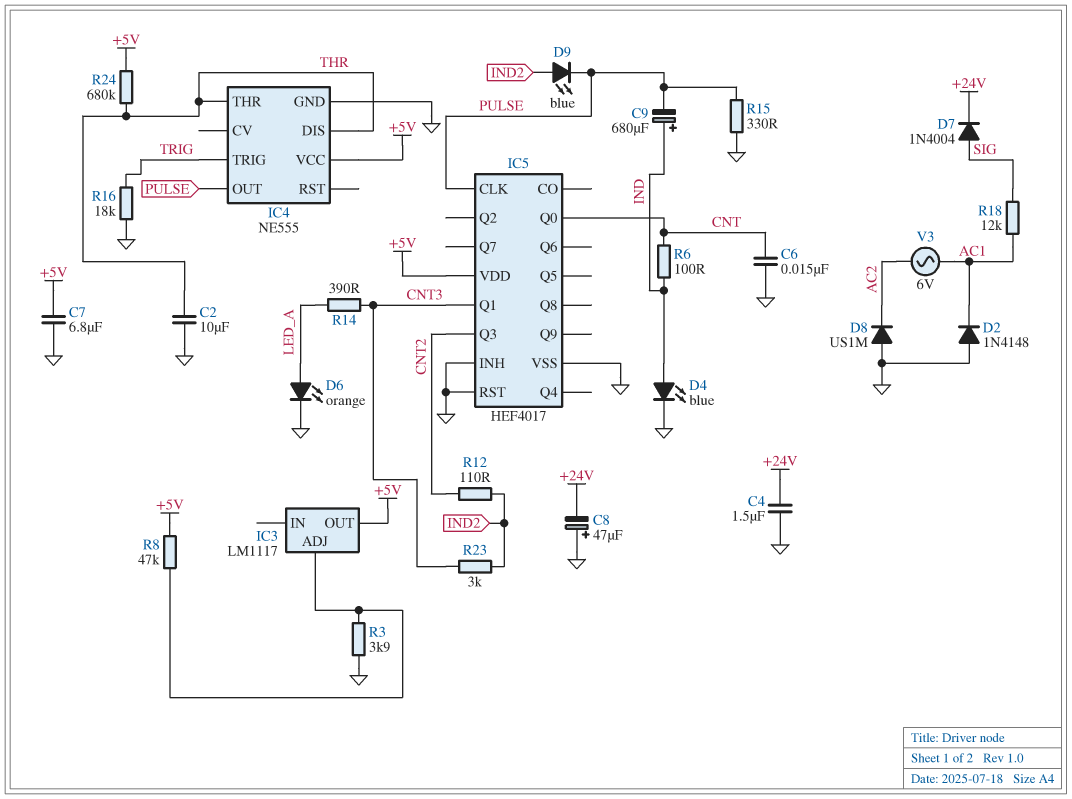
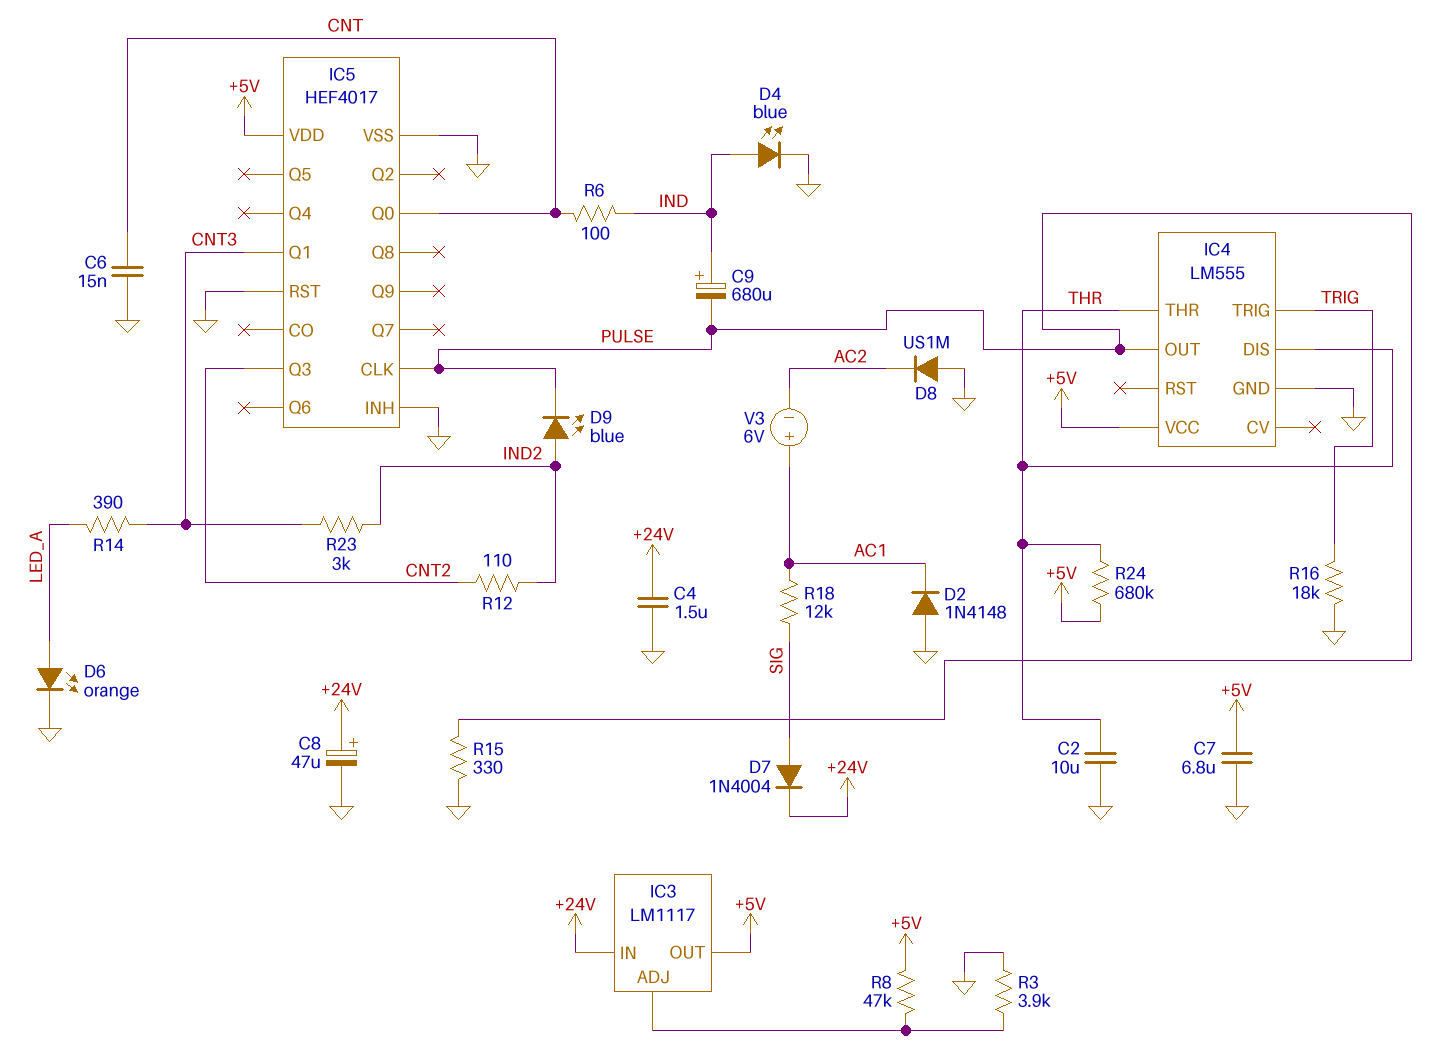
C8: 47uF (plus GND, minus +24V) -> 47uF (plus +24V, minus GND)
IC3 pin IN: none -> +24V
IC4: NE555 -> LM555
V3: AC 6V (AC1, AC2) -> 6V (plus AC1, minus AC2)

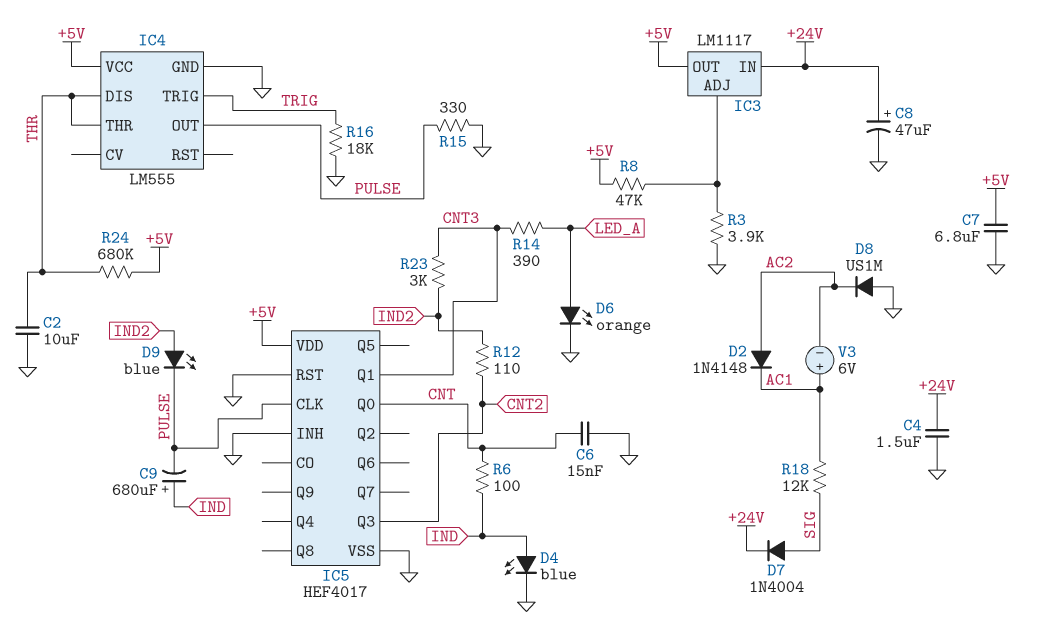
D2: diode 1N4148 (A GND, K AC1) -> diode 1N4148 (A AC2, K AC1)

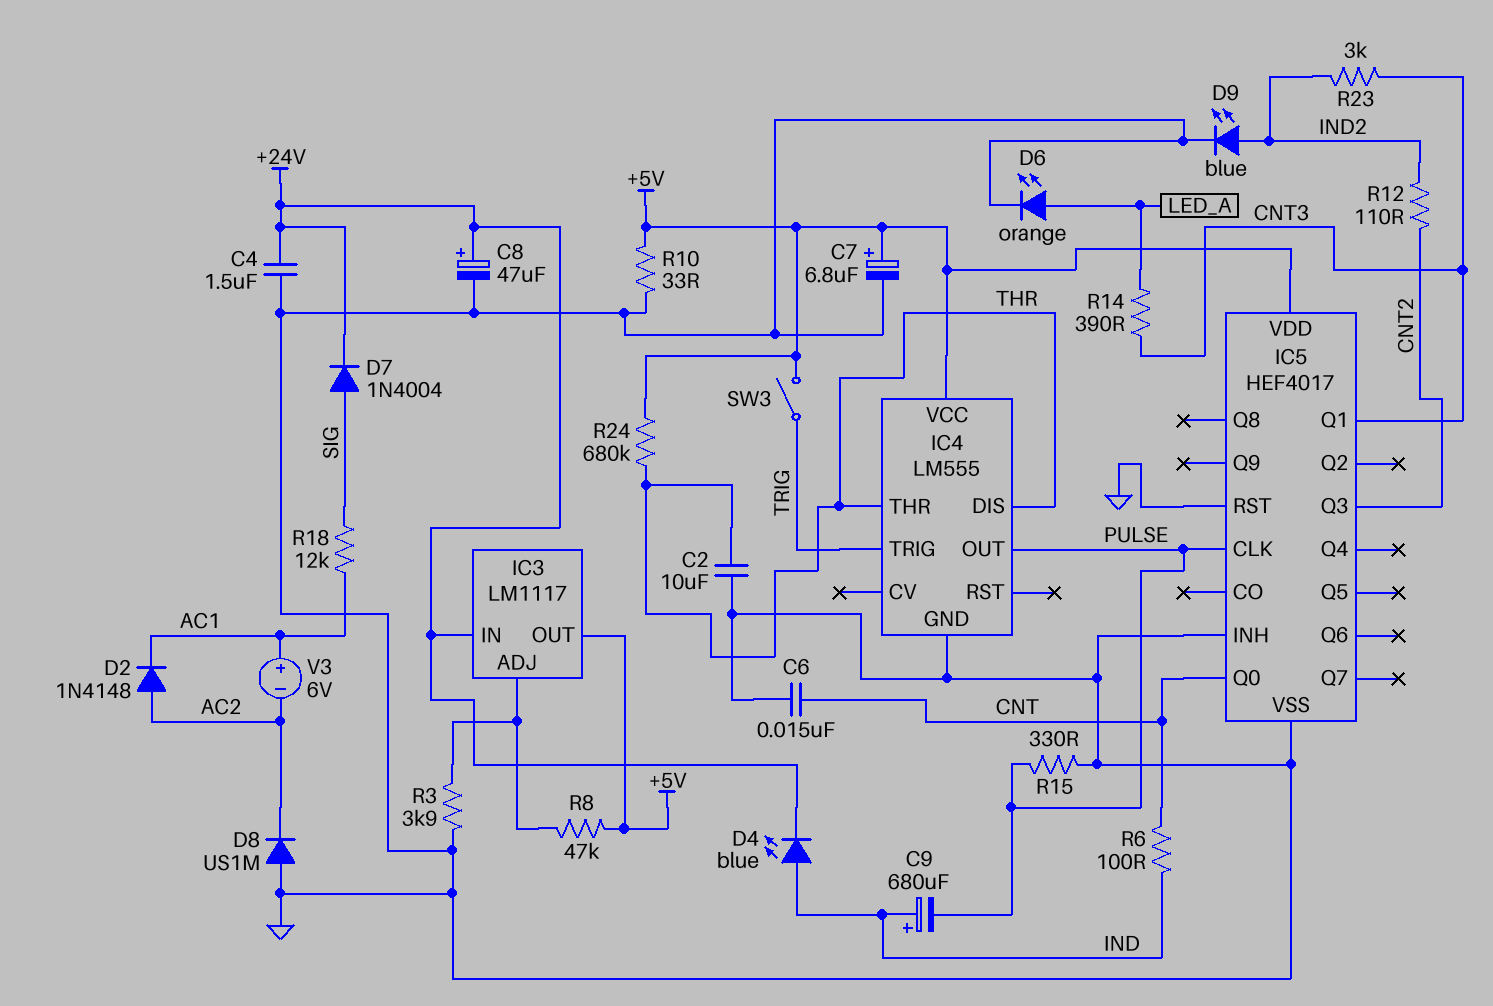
C7: 6.8uF (+5V, GND) -> 6.8uF (plus +5V, minus GND)
D4: LED blue (A IND, K GND) -> LED blue (A IND, K +24V)
D9: LED blue (A IND2, K PULSE) -> LED blue (A IND2, K GND)
R10: none -> 33 (+5V, GND)
R16: 18k (GND, TRIG) -> none
SW3: none -> switch (+5V, TRIG)

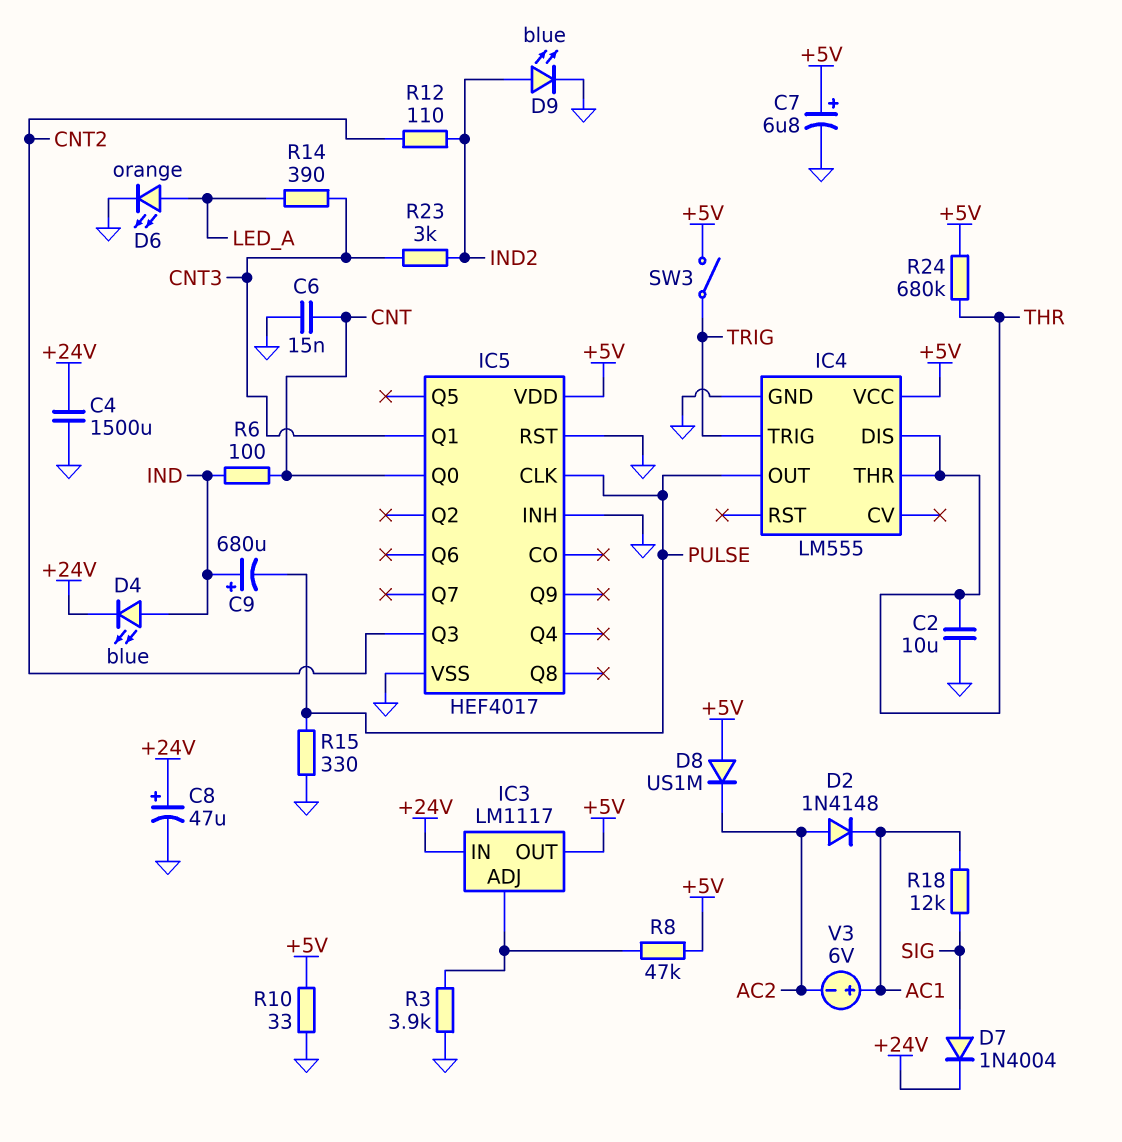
C4: 1.5uF (+24V, GND) -> 1500uF (+24V, GND)
D8: diode US1M (A GND, K AC2) -> diode US1M (A +5V, K AC2)

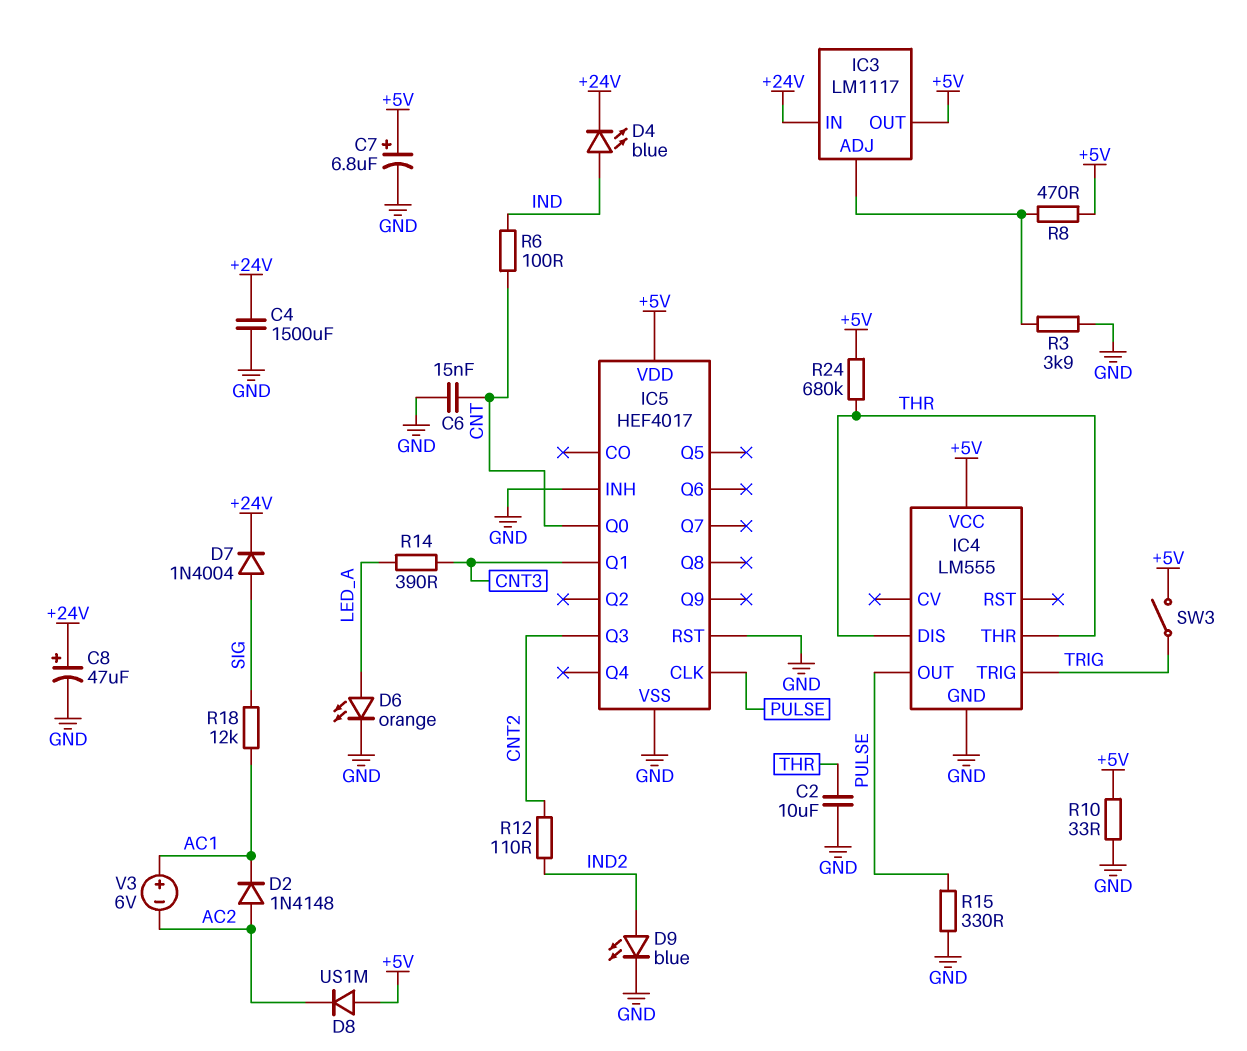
C9: 680uF (plus IND, minus PULSE) -> none
R8: 47k (+5V, IC3/ADJ) -> 470 (+5V, IC3/ADJ)
R23: 3k (CNT3, IND2) -> none

